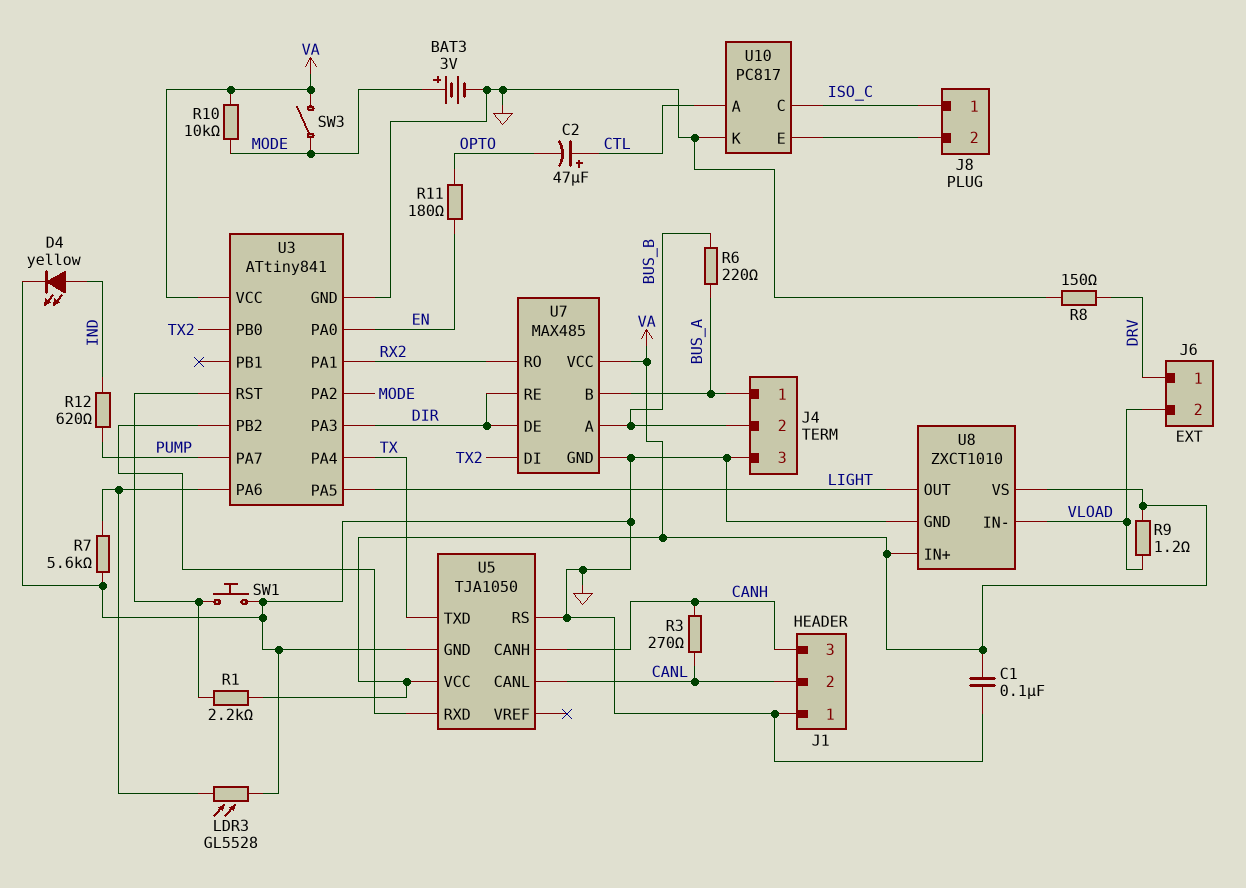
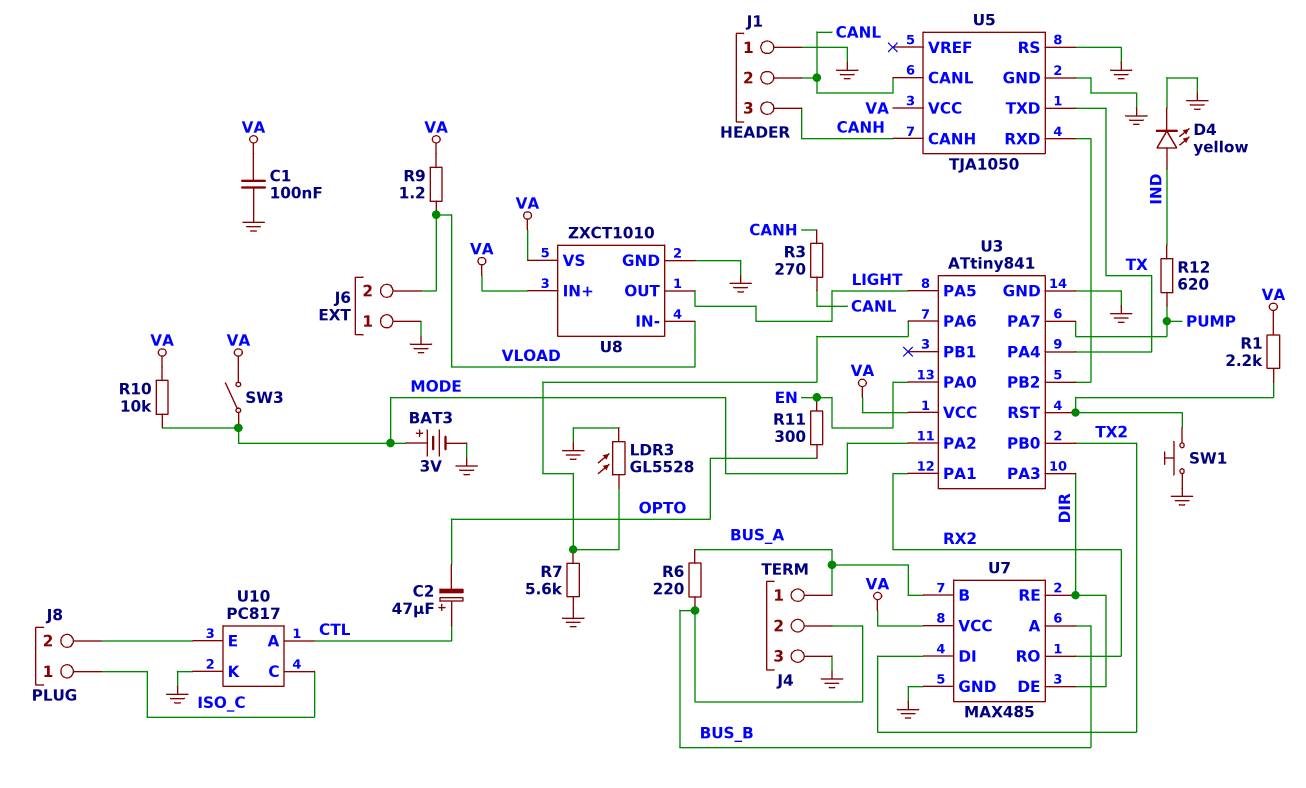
J6 pin 1: DRV -> GND
R8: 150 (DRV, GND) -> none
R11: 180 (EN, OPTO) -> 300 (EN, OPTO)

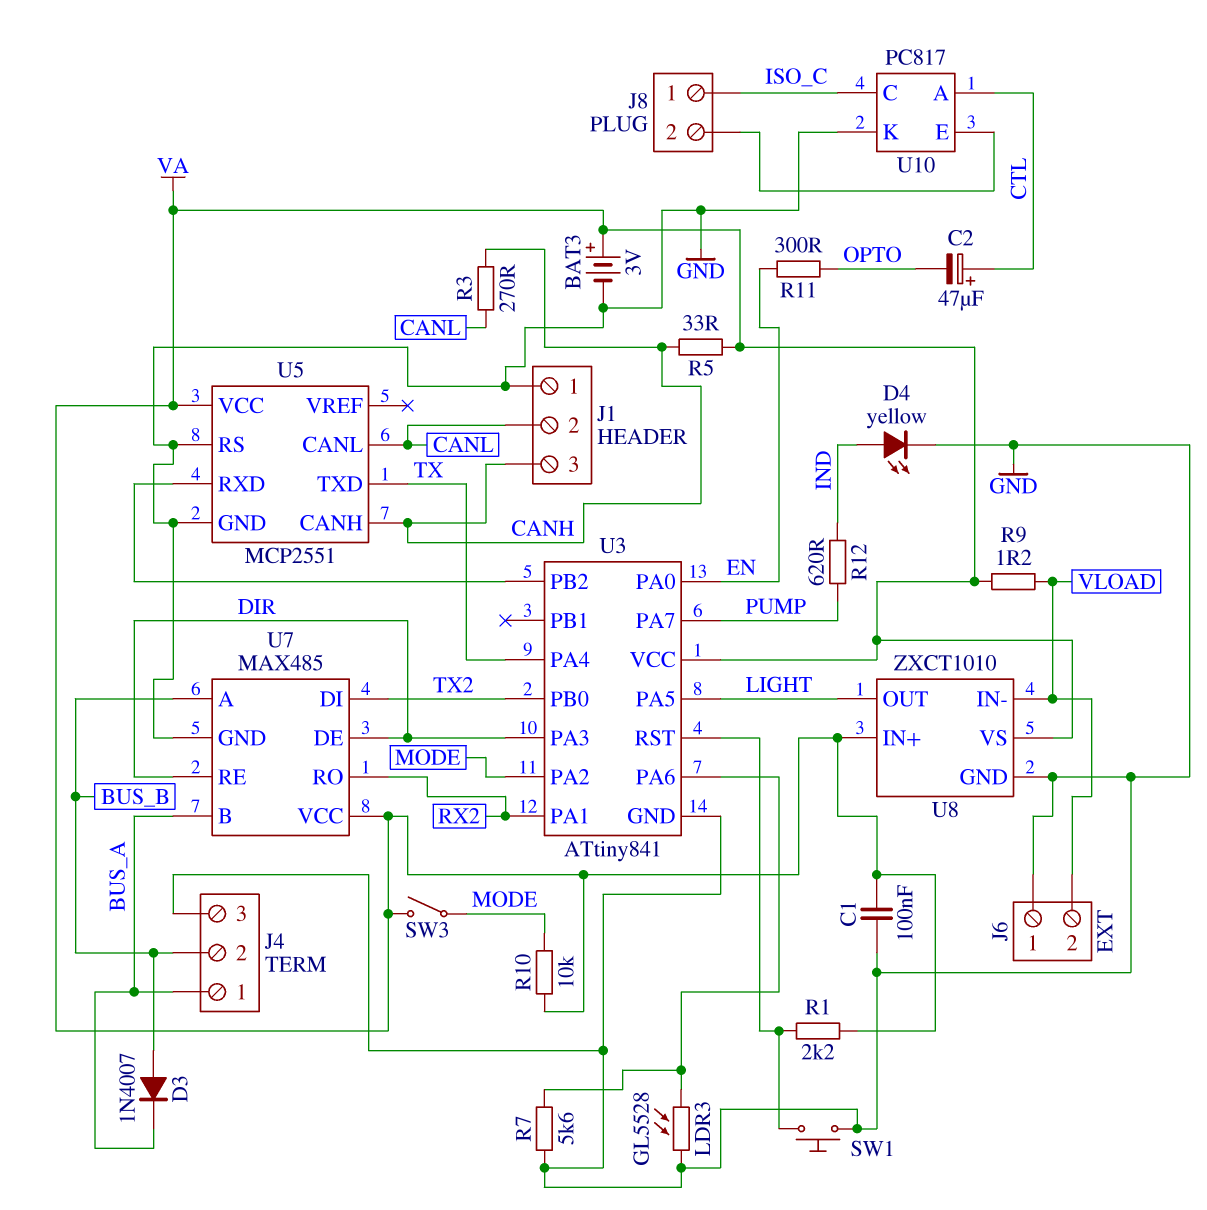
BAT3: 3V (plus MODE, minus GND) -> 3V (plus VA, minus GND)
D3: none -> diode 1N4007 (A BUS_B, K BUS_A)
R5: none -> 33 (CANH, VA)
R6: 220 (BUS_A, BUS_B) -> none
U5: TJA1050 -> MCP2551

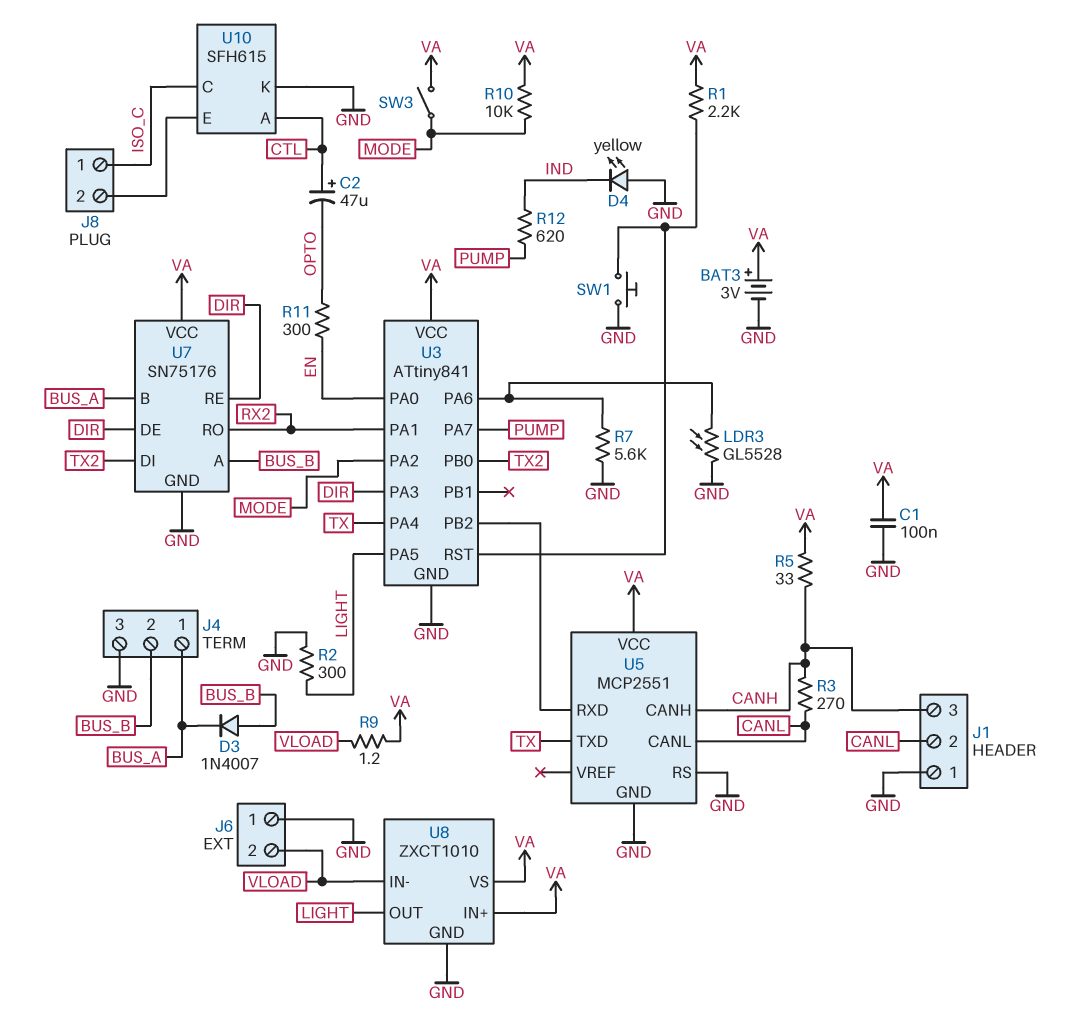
D4: LED yellow (A IND, K GND) -> LED yellow (A GND, K IND)
R2: none -> 300 (GND, LIGHT)
U7: MAX485 -> SN75176
U10: PC817 -> SFH615

